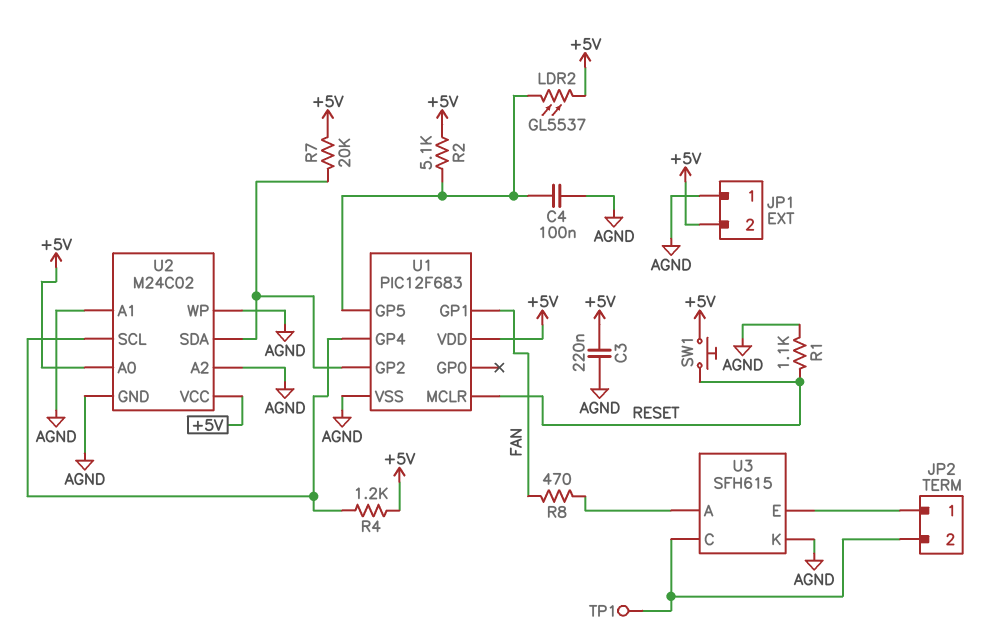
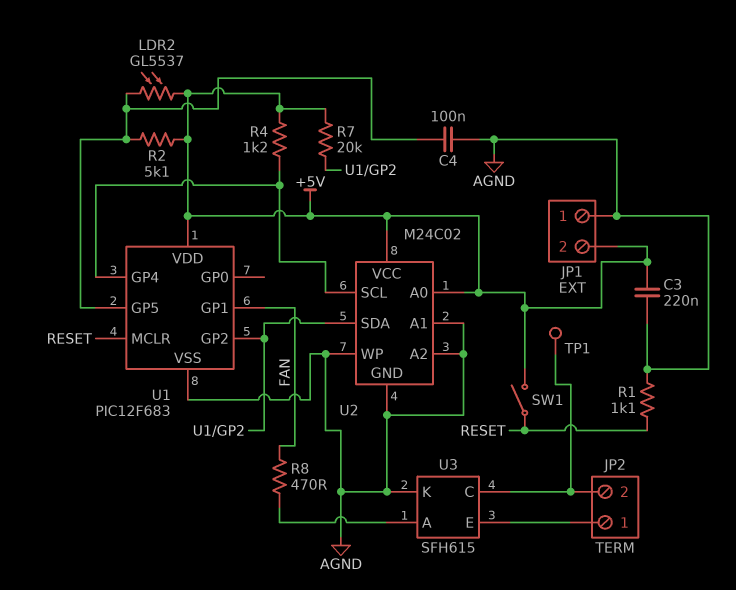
SW1: button (+5V, RESET) -> switch (+5V, RESET)

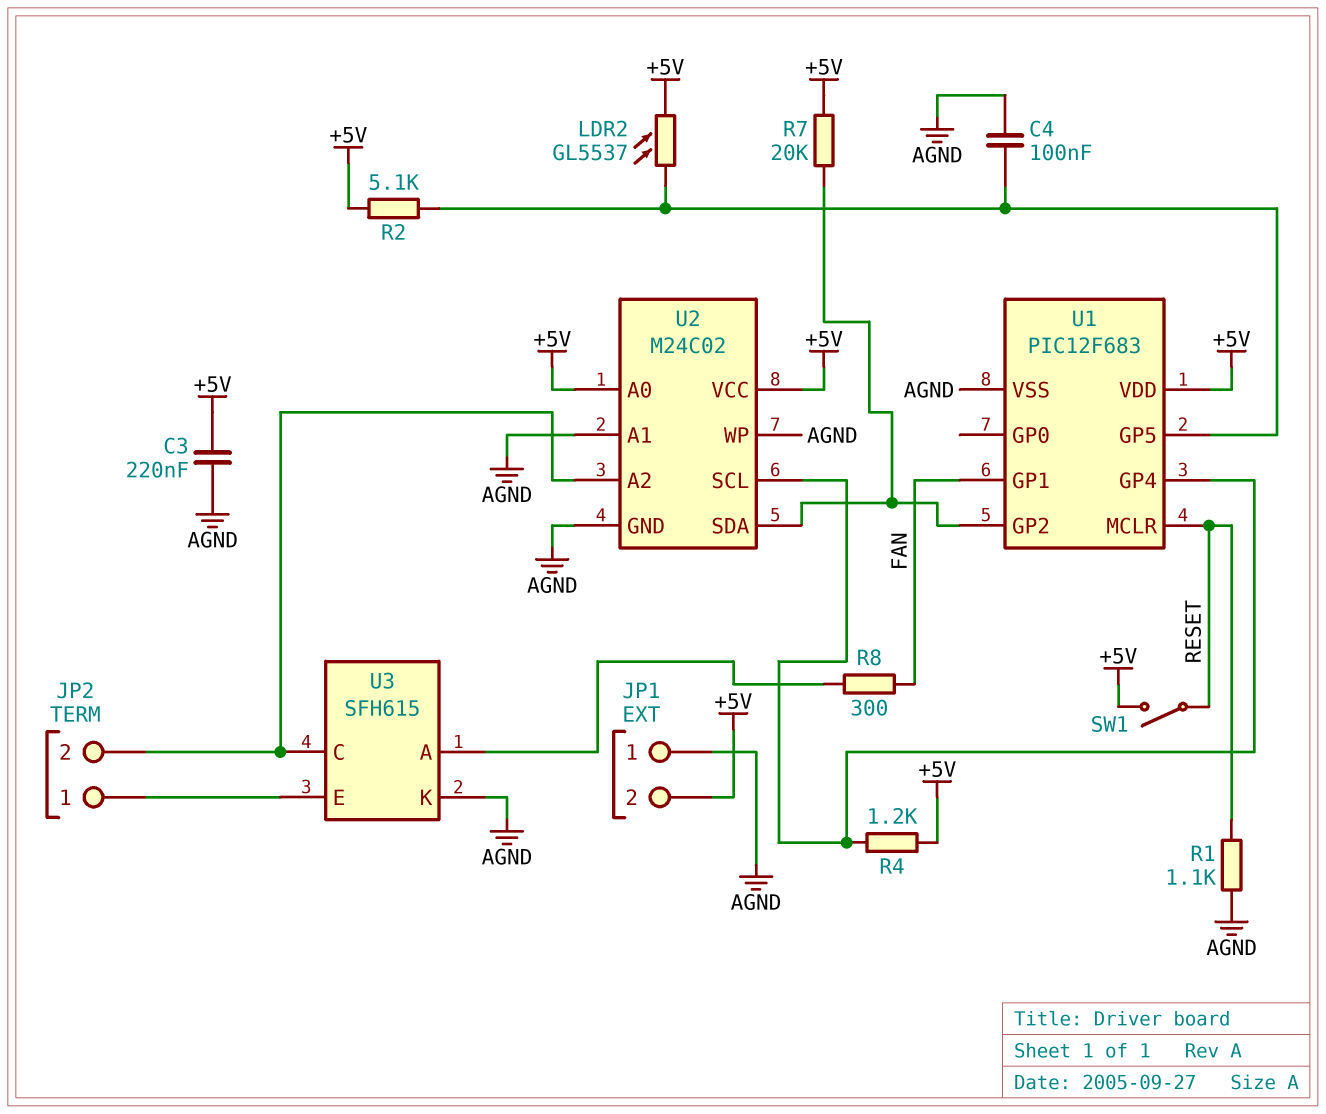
R8: 470 (FAN, U3/A) -> 300 (FAN, U3/A)
TP1: test point (JP2/2) -> none
U2 pin A2: AGND -> JP2/2

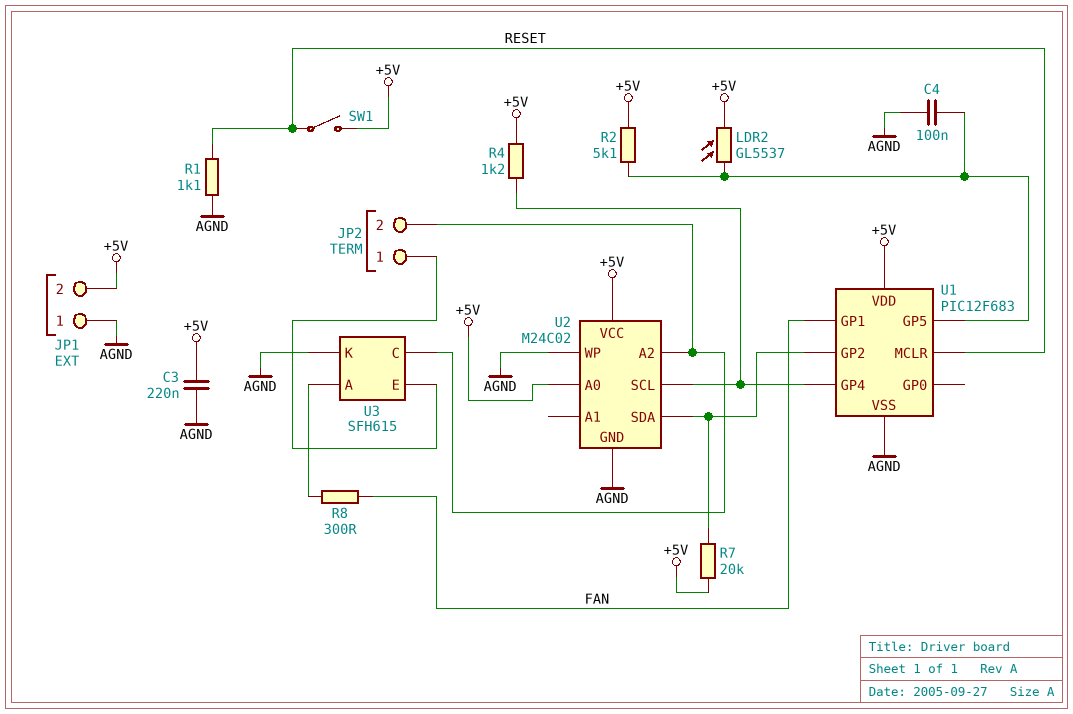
U2 pin A1: AGND -> none

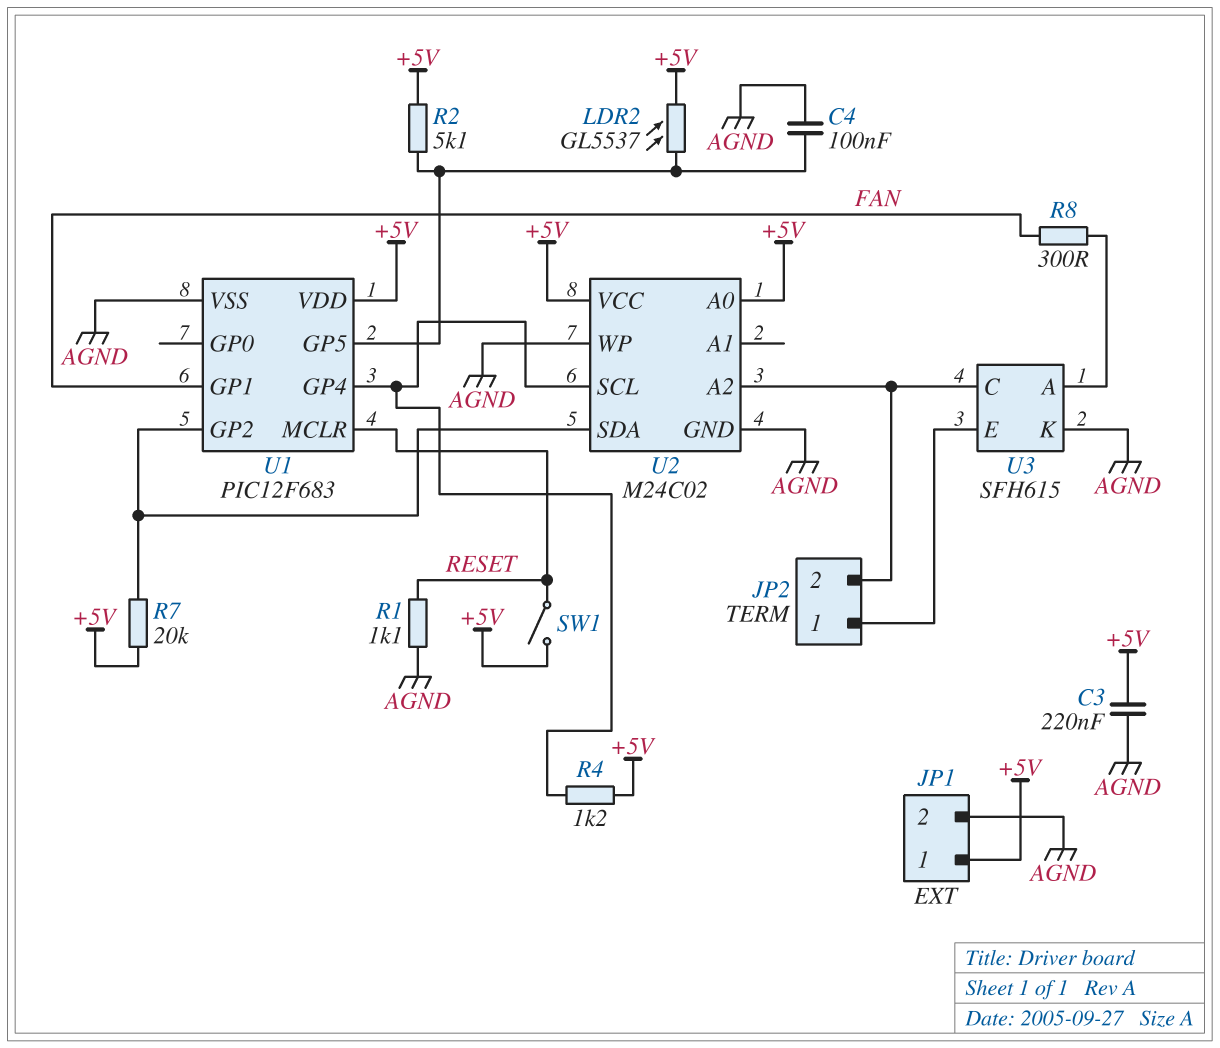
JP1 pin 1: AGND -> +5V
JP1 pin 2: +5V -> AGND

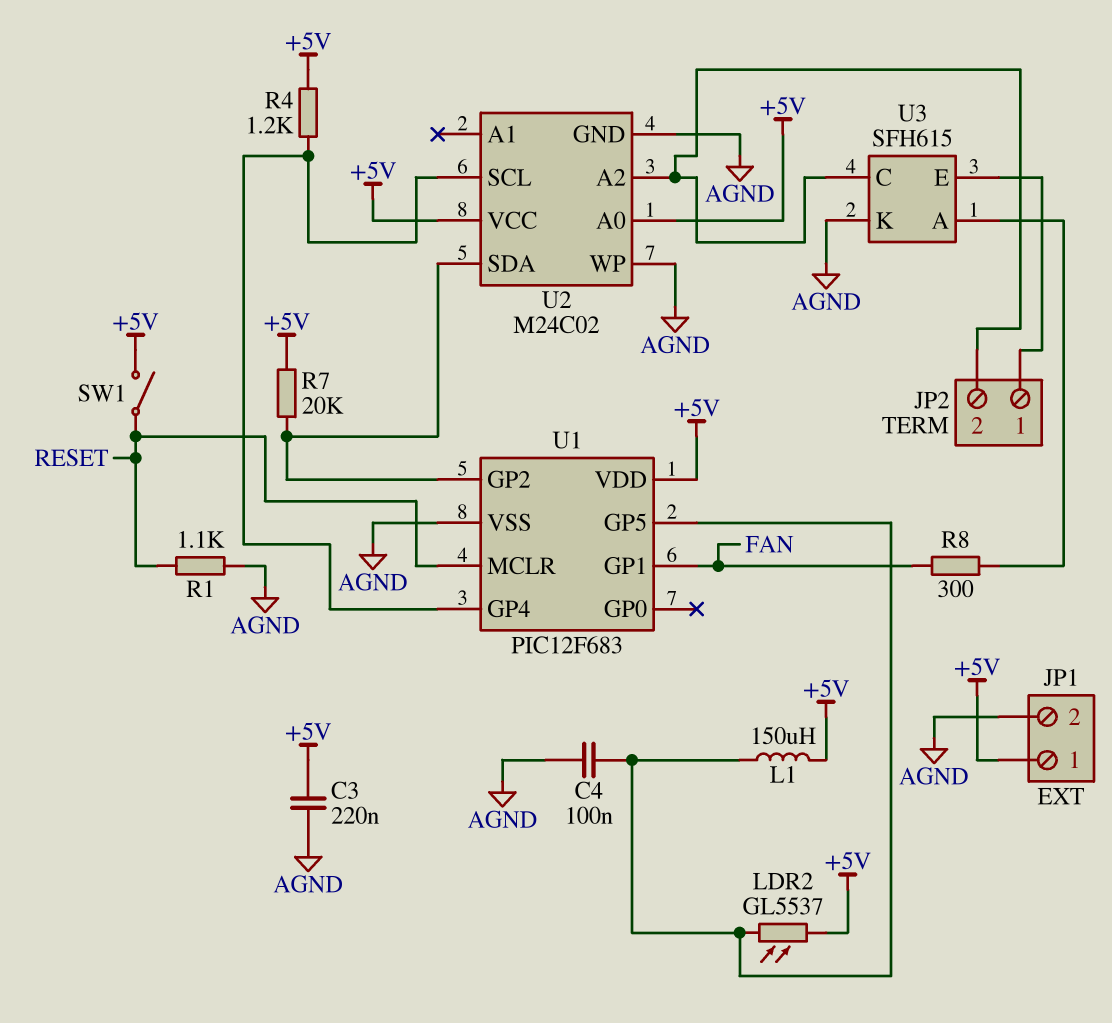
L1: none -> 150uH (+5V, U1/GP5)
R2: 5.1k (+5V, U1/GP5) -> none

